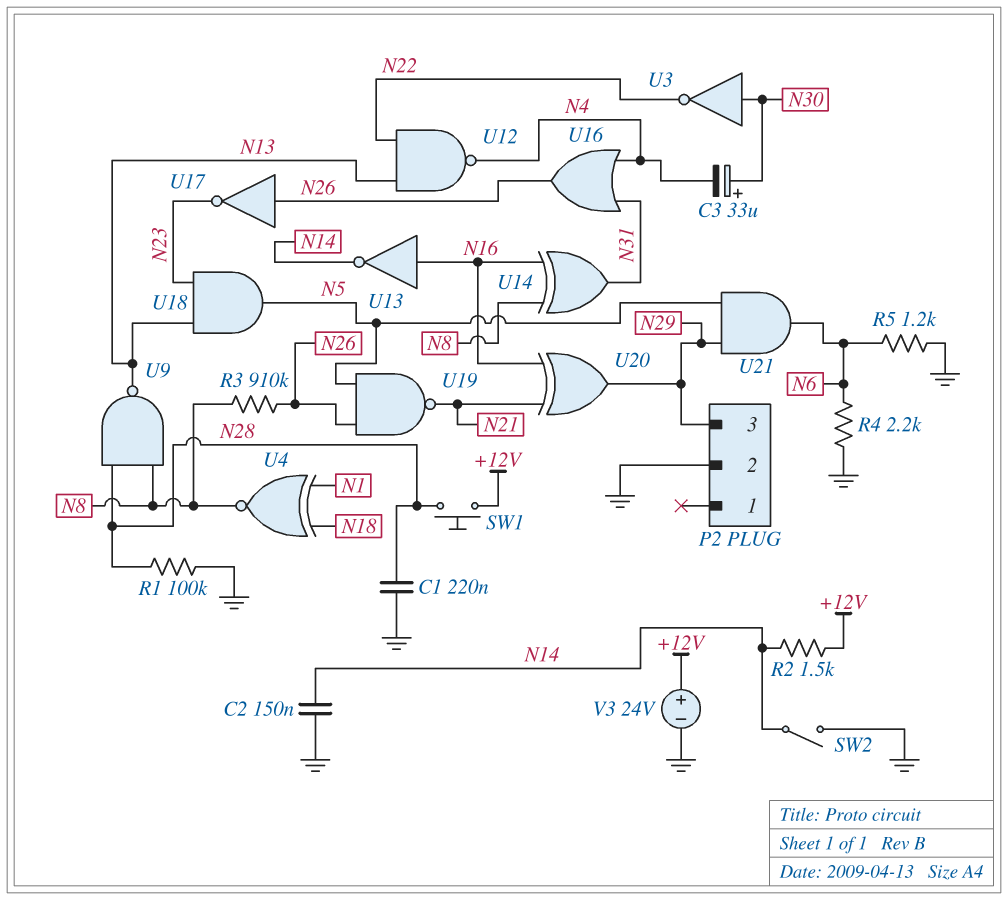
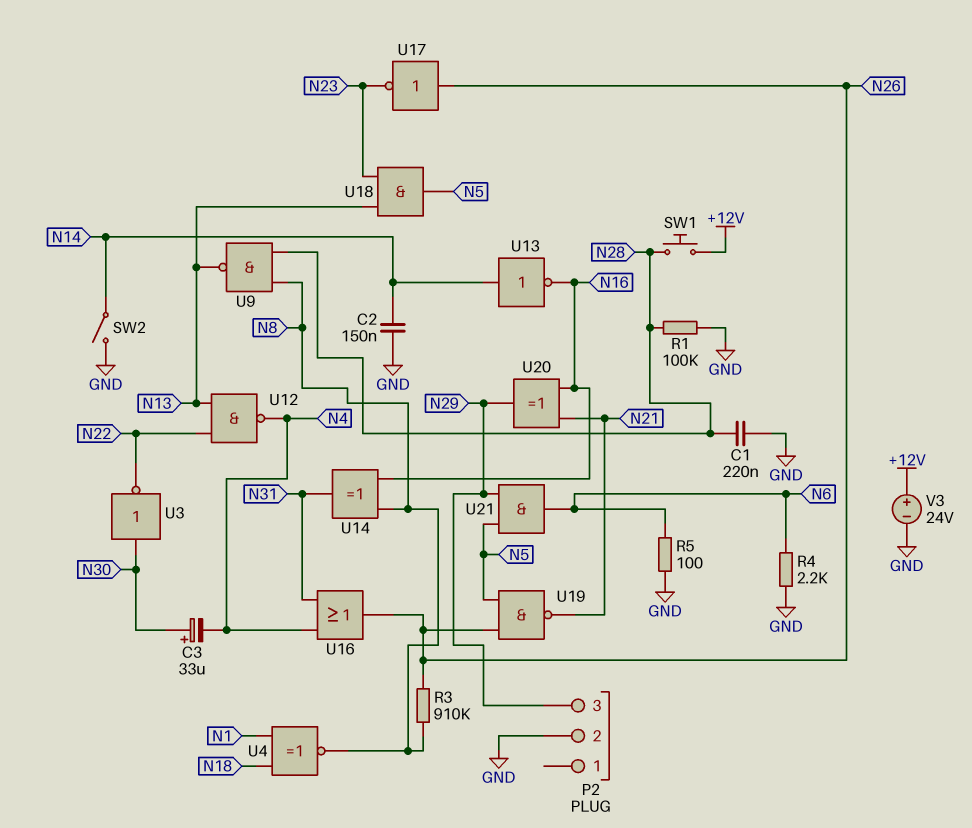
R2: 1.5k (+12V, N14) -> none
R5: 1.2k (GND, N6) -> 100 (GND, N6)
U13: NOT (in N16, out N14) -> NOT (in N14, out N16)

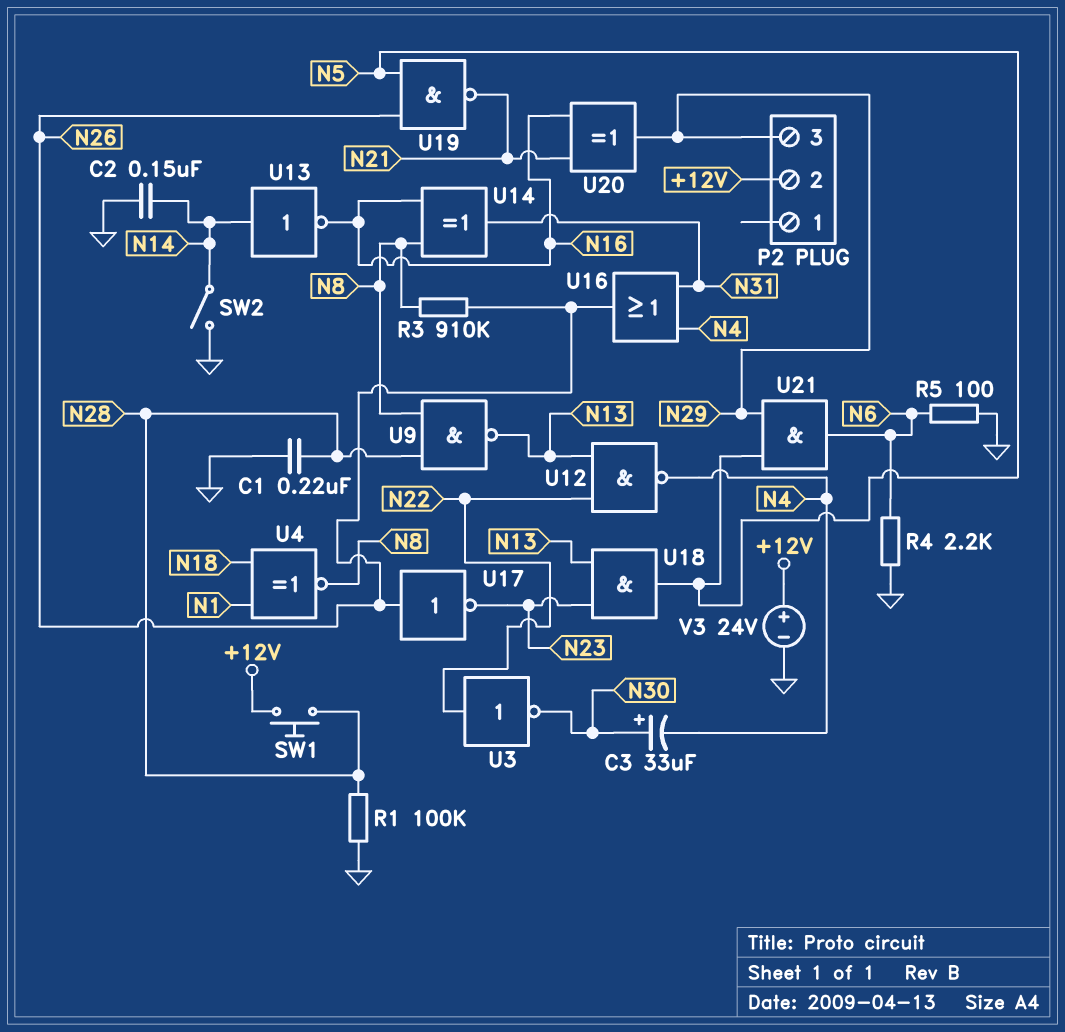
P2 pin 2: GND -> +12V
U3: NOT (in N30, out N22) -> NOT (in N22, out N30)

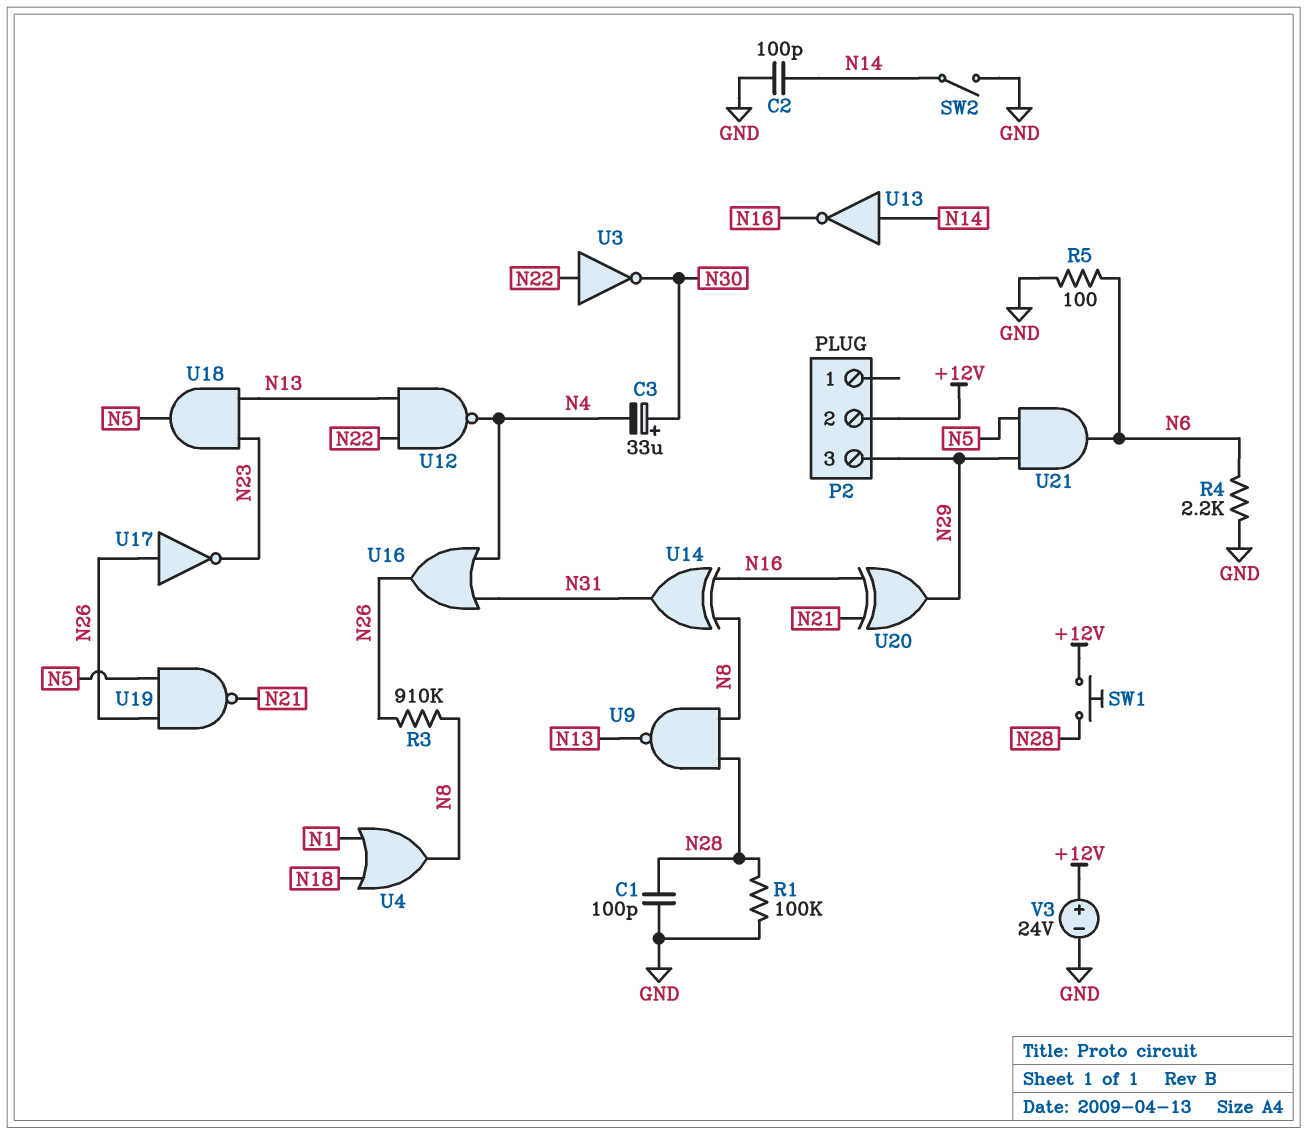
C1: 220nF (GND, N28) -> 100pF (GND, N28)
C2: 150nF (GND, N14) -> 100pF (GND, N14)
U4: XNOR (in N1, in N18, out N8) -> OR (in N1, in N18, out N8)

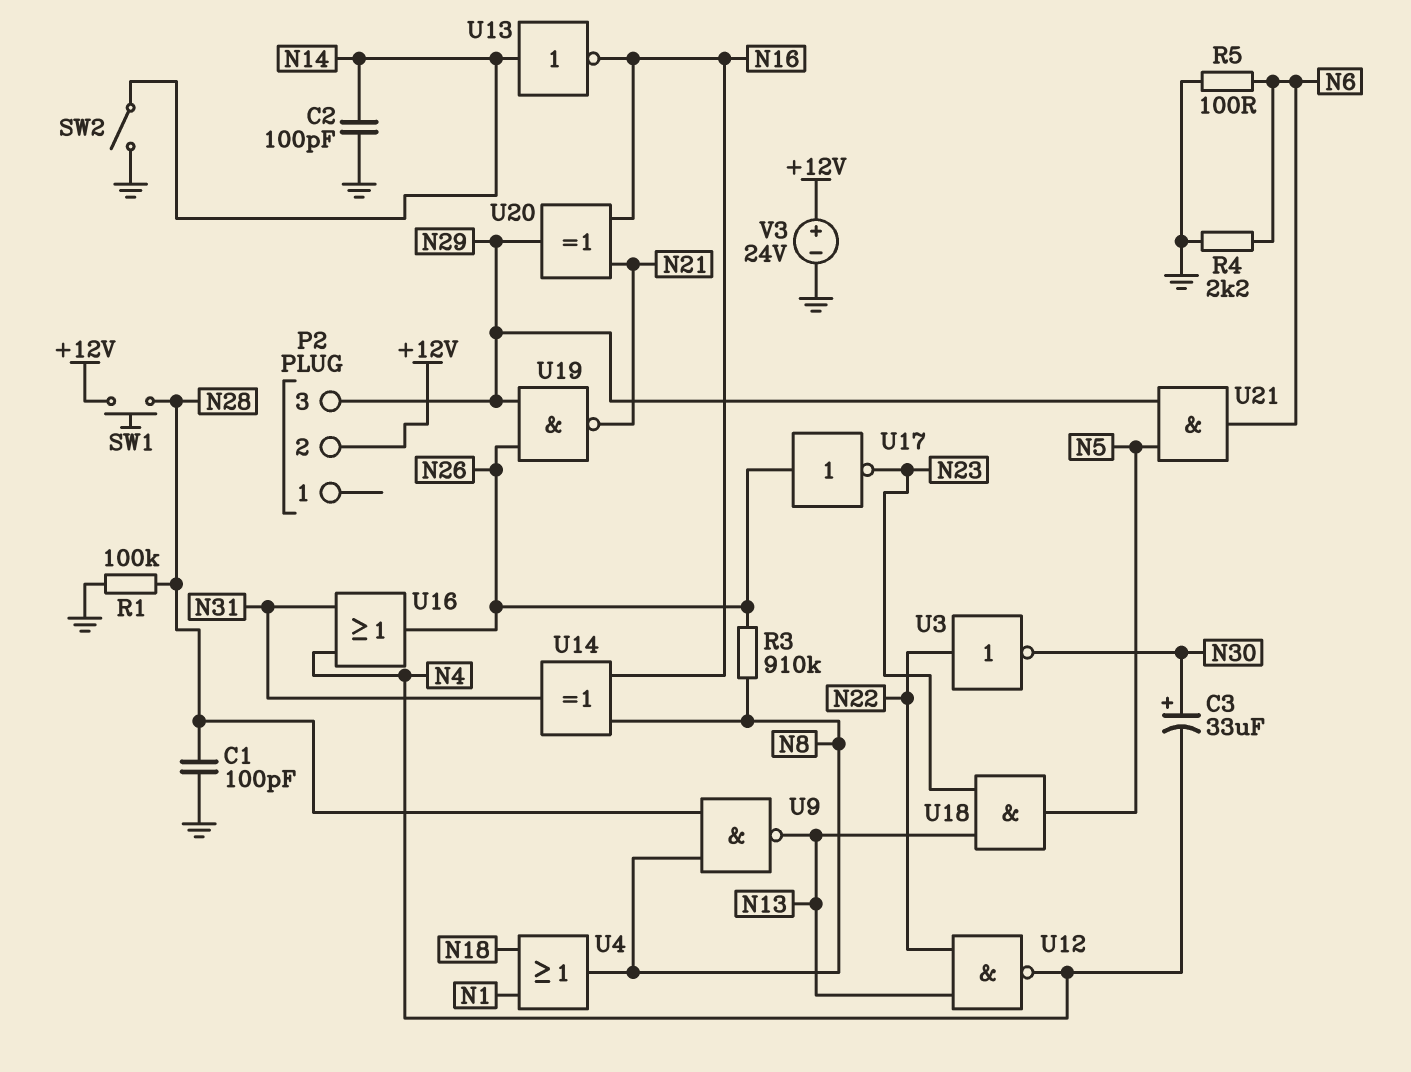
U19: NAND (in N5, in N26, out N21) -> NAND (in N26, in N29, out N21)

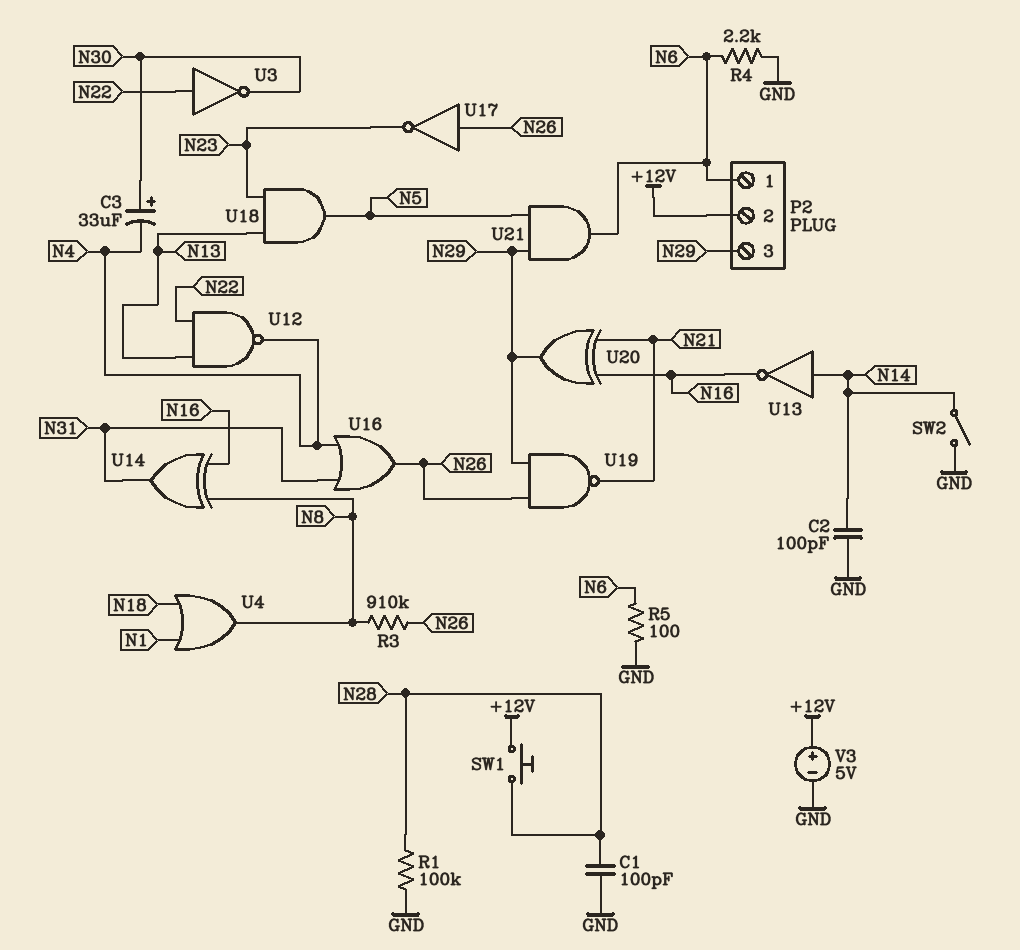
P2 pin 1: none -> N6
U9: NAND (in N8, in N28, out N13) -> none
V3: 24V (plus +12V, minus GND) -> 5V (plus +12V, minus GND)

